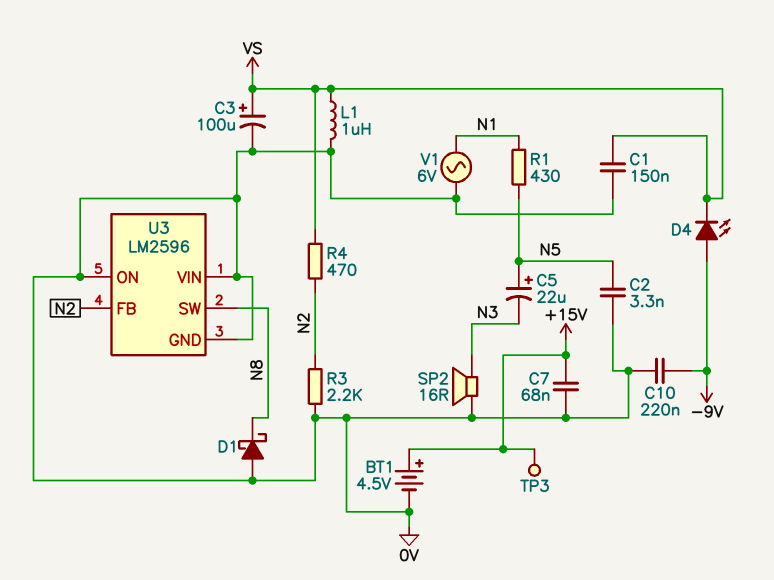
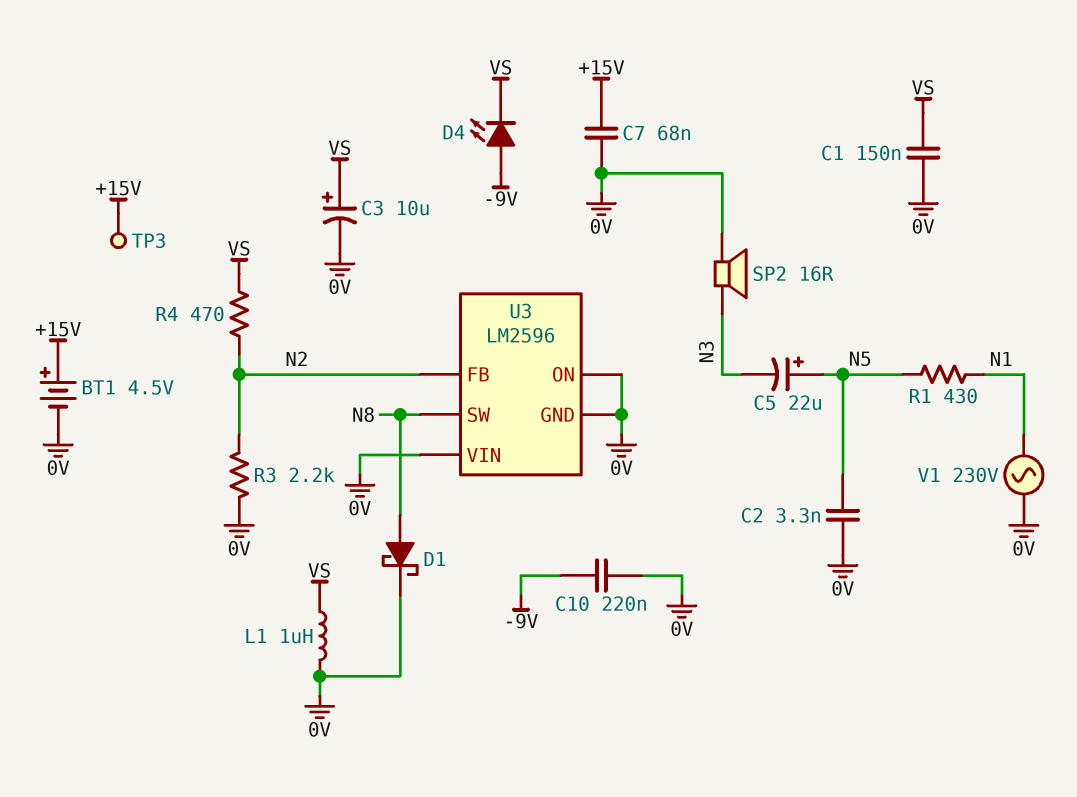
C3: 100uF (plus VS, minus 0V) -> 10uF (plus VS, minus 0V)
D1: schottky (A 0V, K N8) -> schottky (A N8, K 0V)
V1: AC 6V (0V, N1) -> AC 230V (0V, N1)

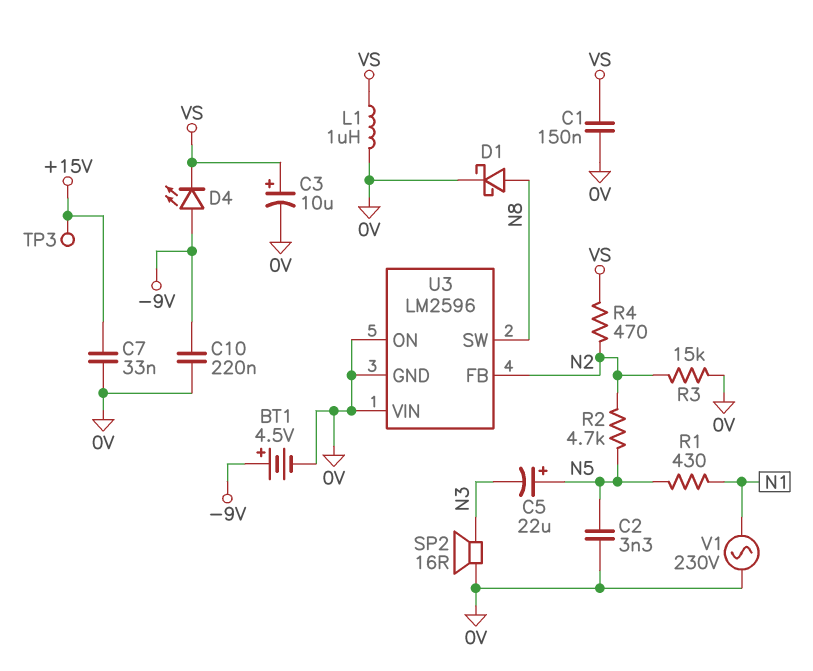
BT1: 4.5V (plus +15V, minus 0V) -> 4.5V (plus -9V, minus 0V)
C7: 68nF (+15V, 0V) -> 33nF (+15V, 0V)
R2: none -> 4.7k (N2, N5)
R3: 2.2k (0V, N2) -> 15k (0V, N2)

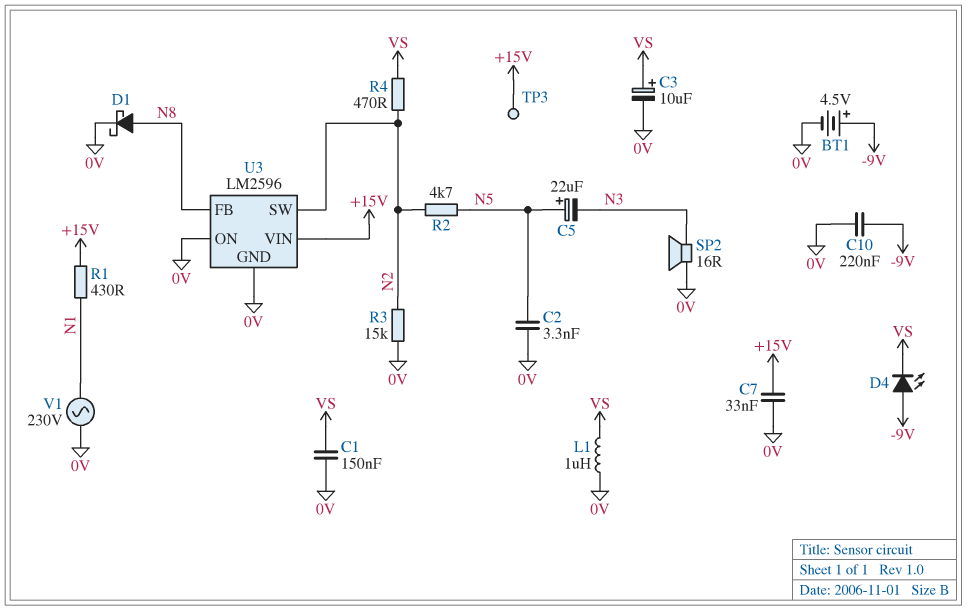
R1: 430 (N1, N5) -> 430 (+15V, N1)
U3 pin FB: N2 -> N8
U3 pin SW: N8 -> N2
U3 pin VIN: 0V -> +15V

